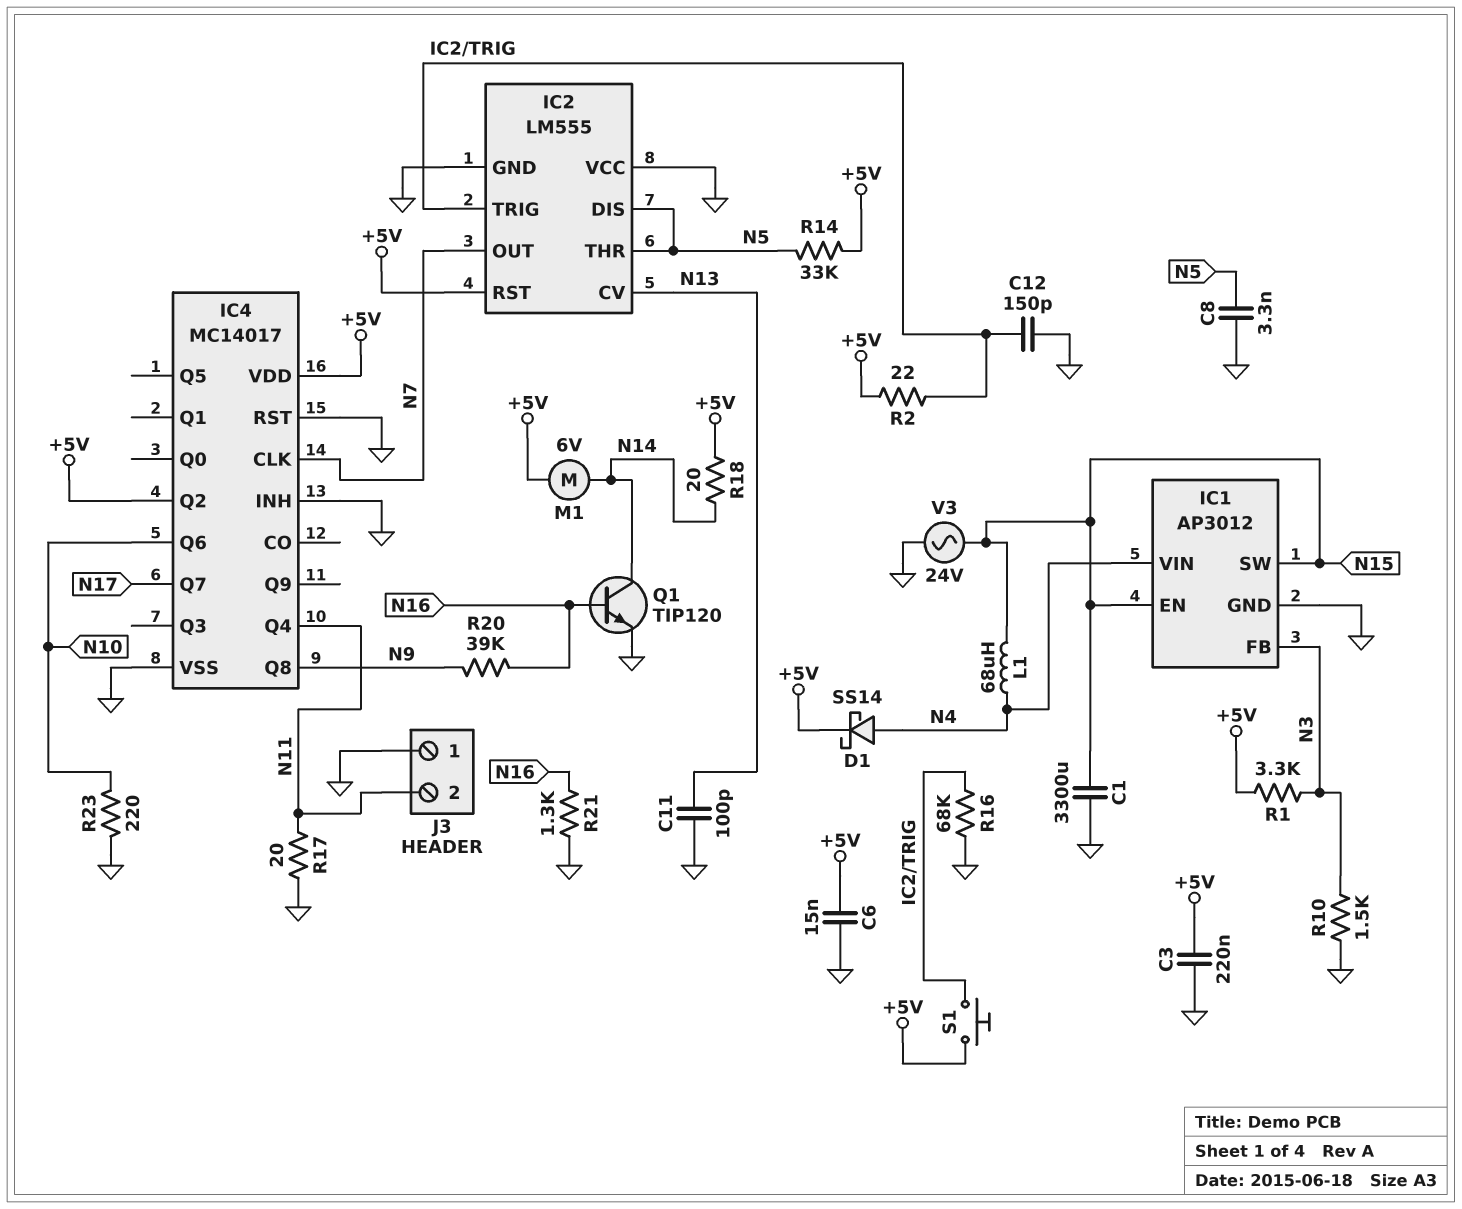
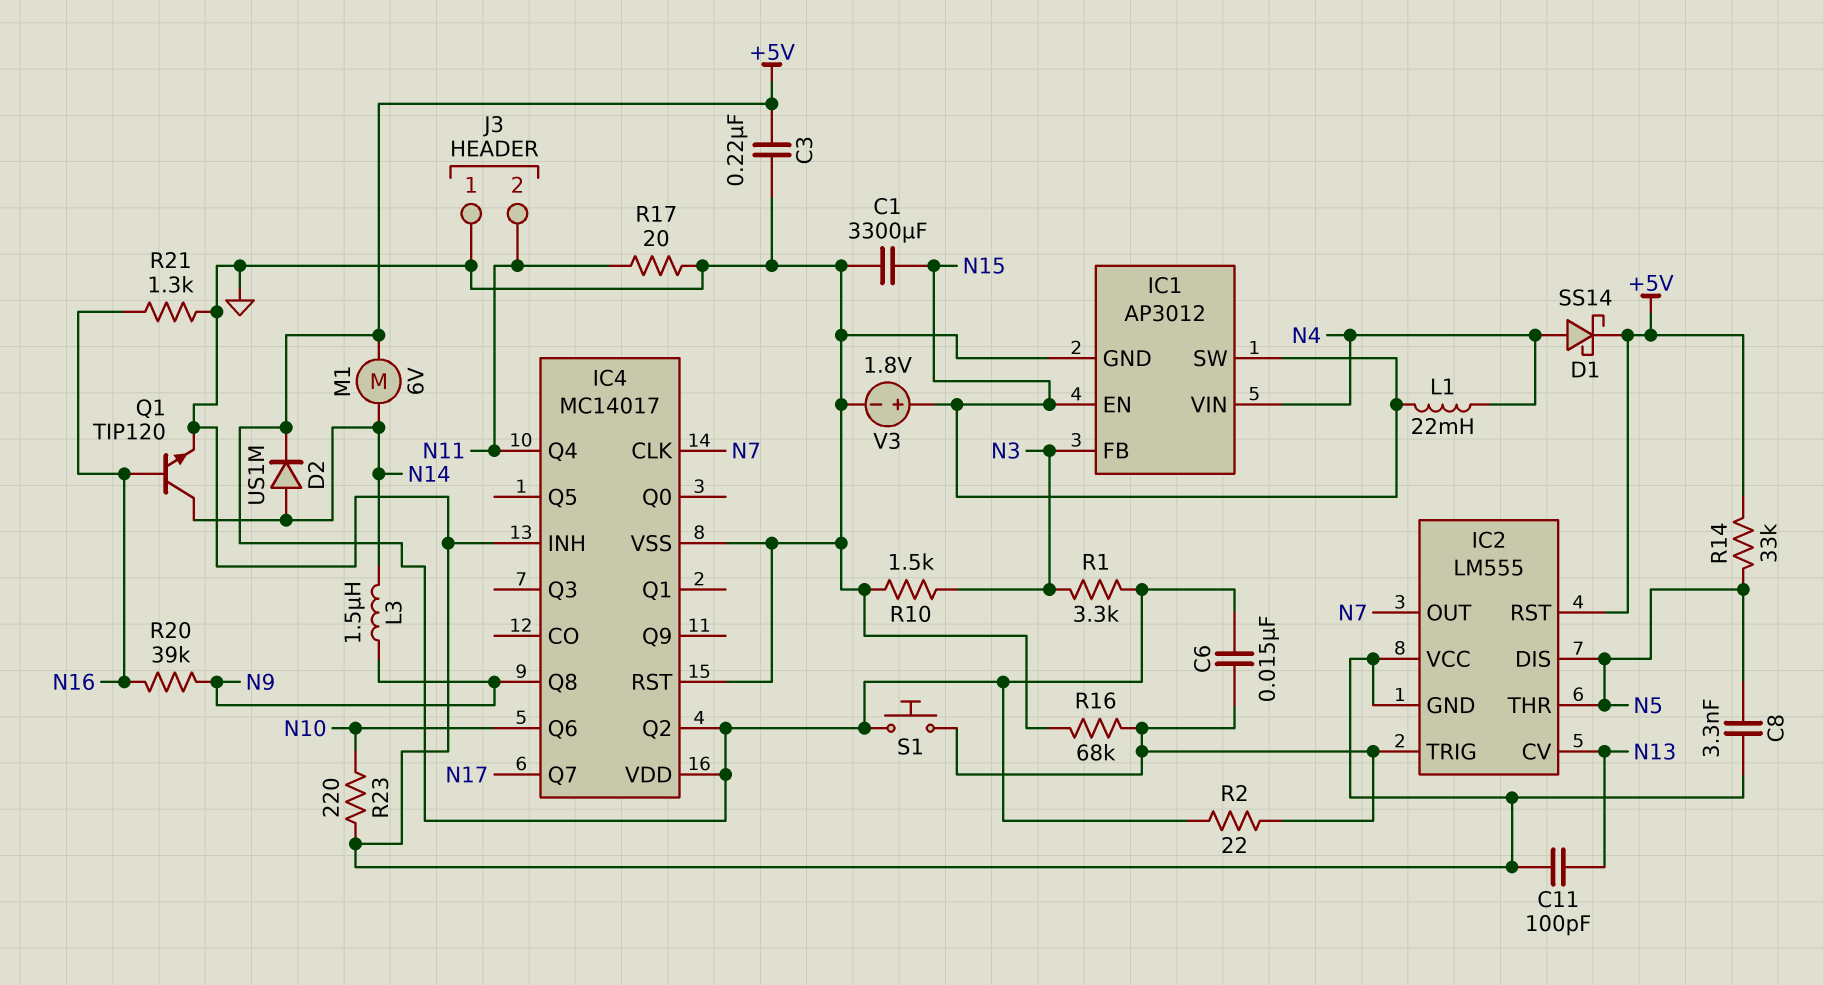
C6: 15nF (+5V, GND) -> 15nF (+5V, IC2/TRIG)
C12: 150pF (GND, IC2/TRIG) -> none
D2: none -> diode US1M (A N14, K +5V)
L1: 68uH (N4, N15) -> 22mH (N4, N15)
L3: none -> 1.5uH (N9, N14)
R18: 20 (+5V, N14) -> none
V3: AC 24V (GND, N15) -> 1.8V (plus N15, minus GND)

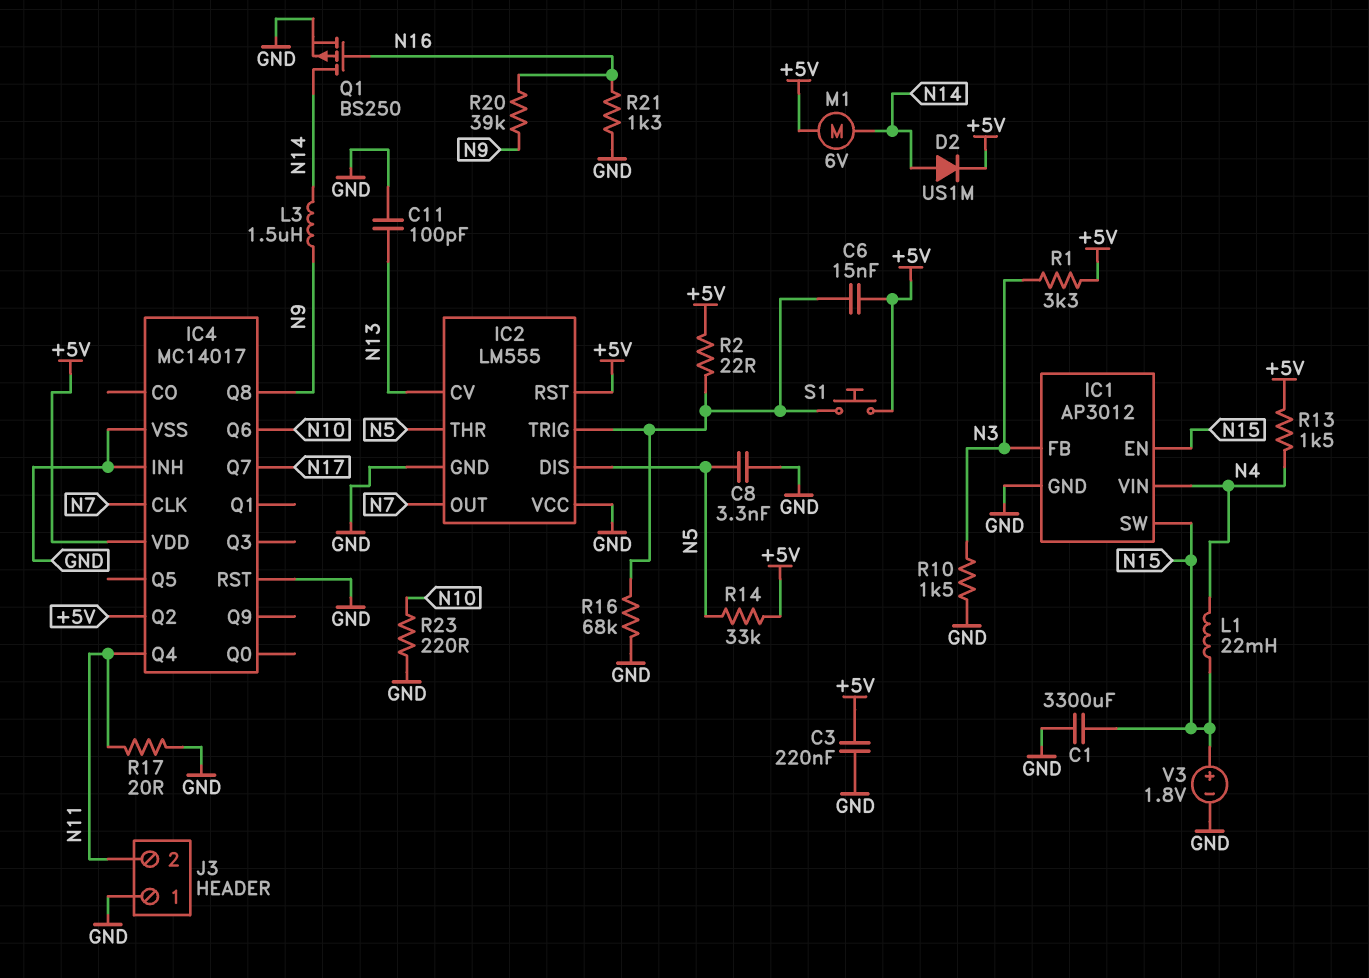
D1: schottky SS14 (A N4, K +5V) -> none
Q1: NPN TIP120 (B N16, C N14, E GND) -> PMOS BS250 (G N16, D N14, S GND)
R13: none -> 1.5k (+5V, N4)

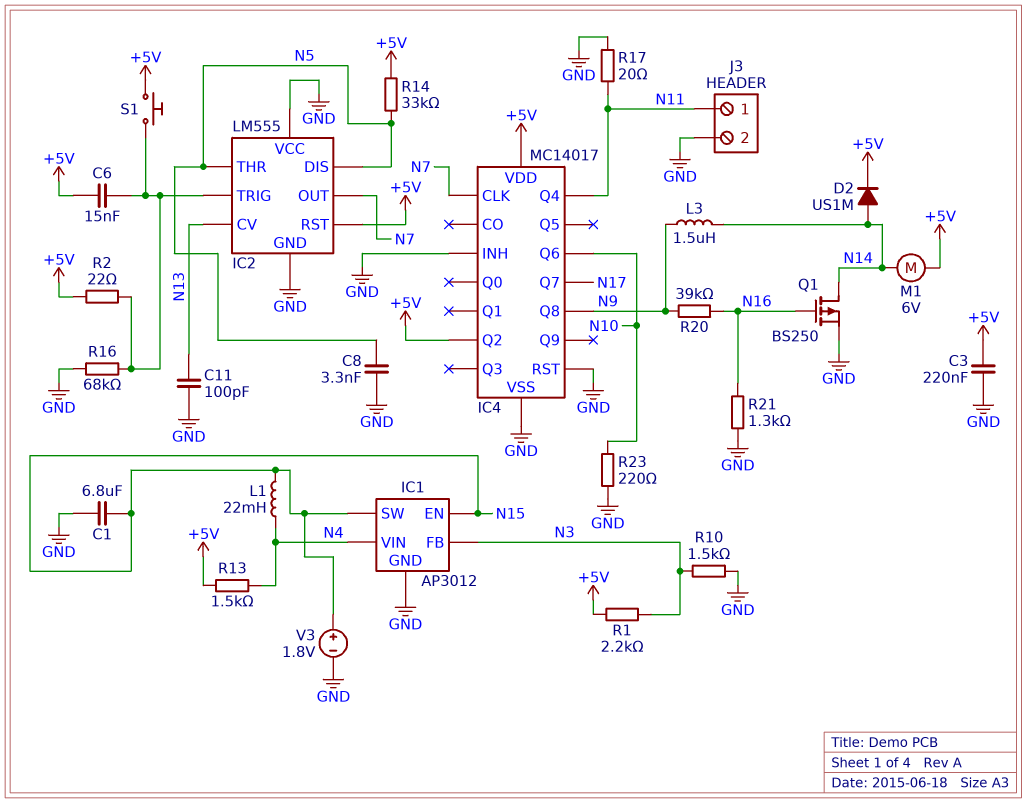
C1: 3300uF (GND, N15) -> 6.8uF (GND, N15)
J3 pin 1: GND -> N11
J3 pin 2: N11 -> GND
R1: 3.3k (+5V, N3) -> 2.2k (+5V, N3)

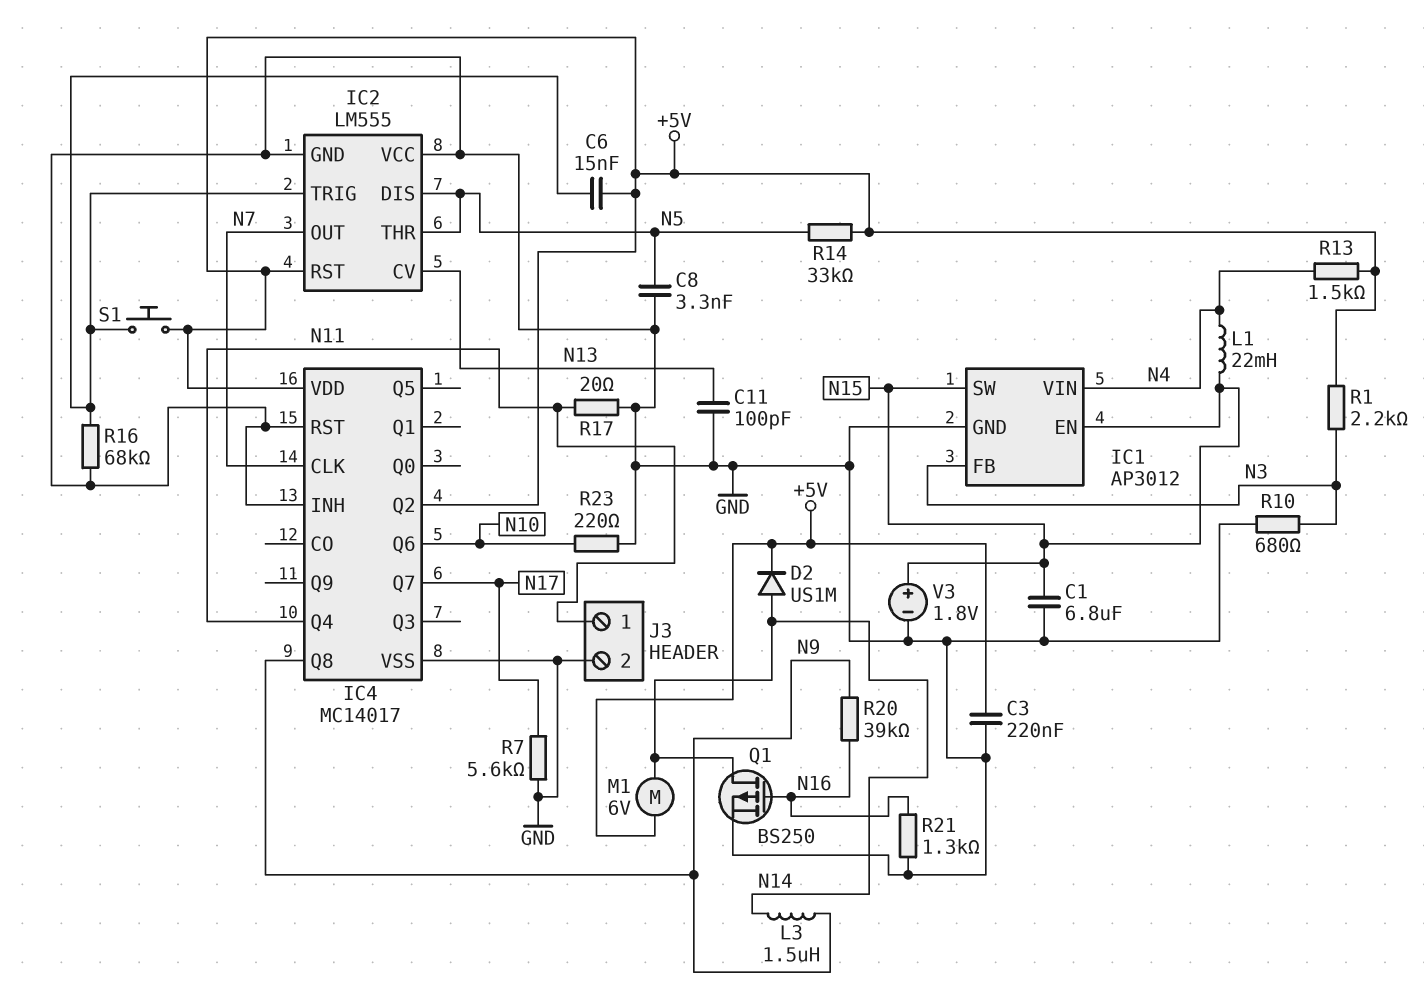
R2: 22 (+5V, IC2/TRIG) -> none
R7: none -> 5.6k (GND, N17)
R10: 1.5k (GND, N3) -> 680 (GND, N3)

